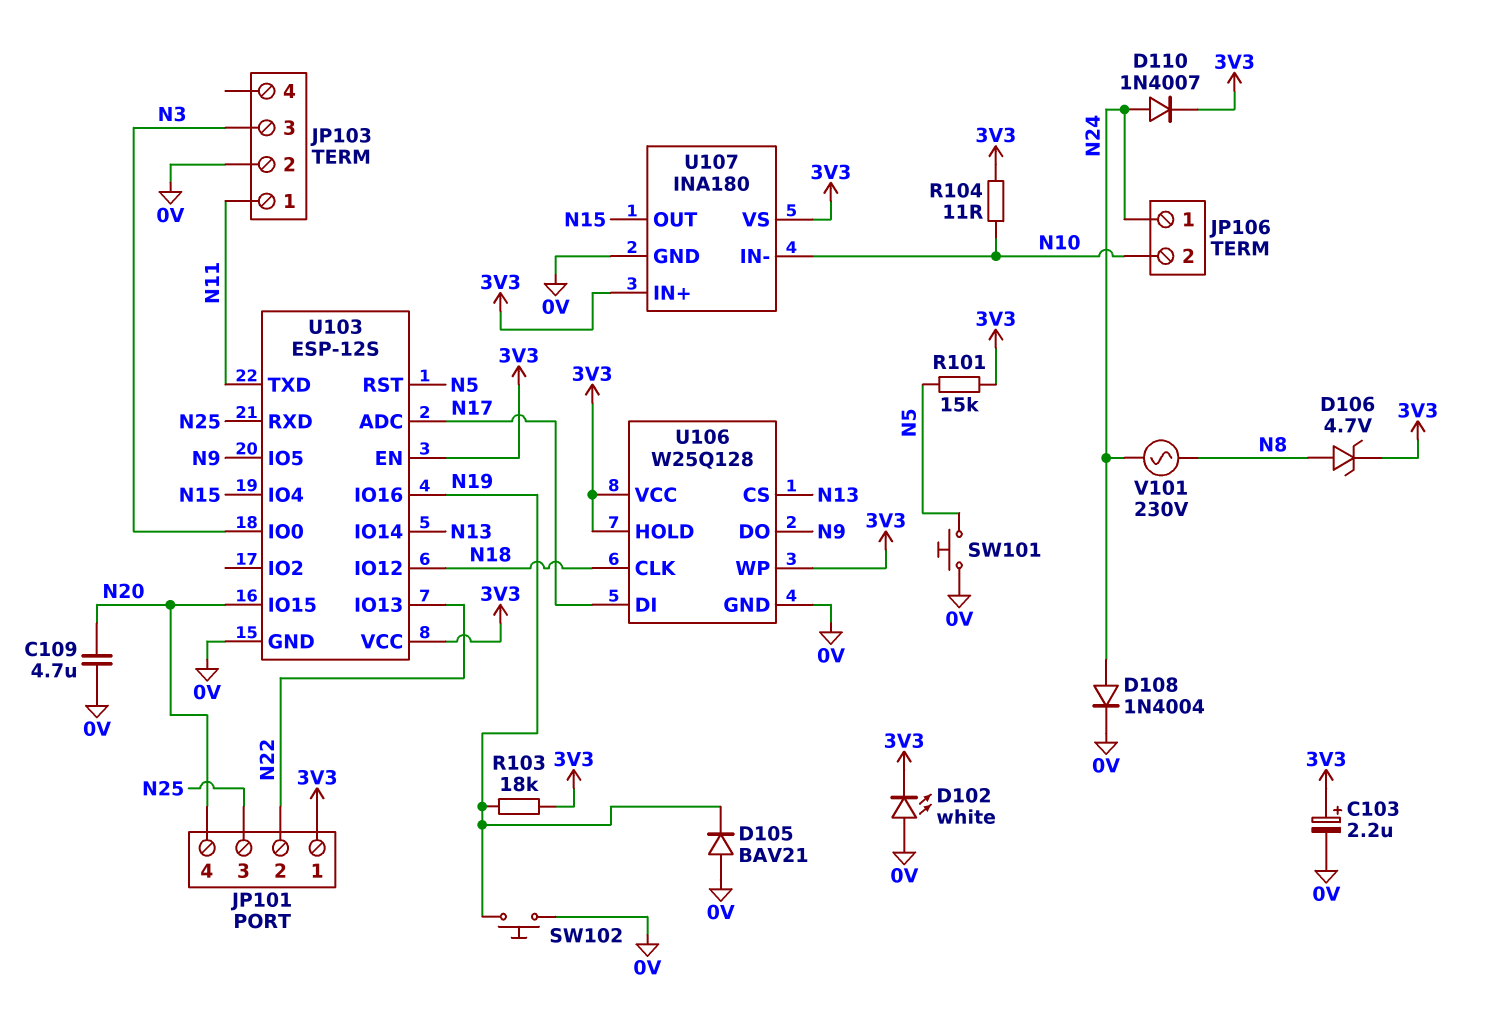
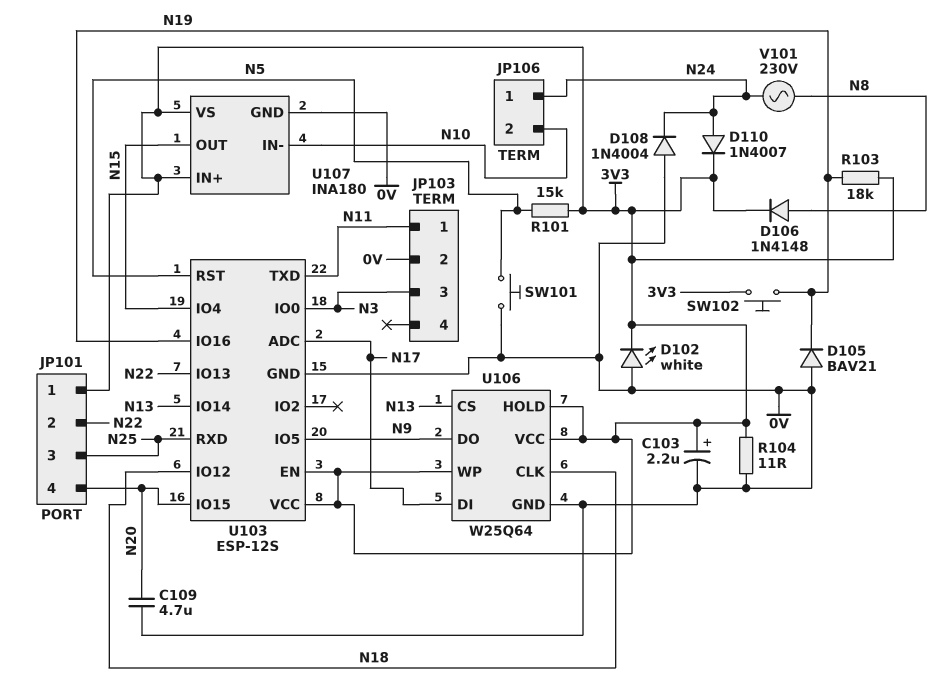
D106: zener 4.7V (A N8, K 3V3) -> diode 1N4148 (A N8, K 3V3)
D108: diode 1N4004 (A N24, K 0V) -> diode 1N4004 (A 0V, K N24)
R104: 11 (3V3, N10) -> 11 (0V, 3V3)
SW102: button (0V, N19) -> button (3V3, N19)
U106: W25Q128 -> W25Q64

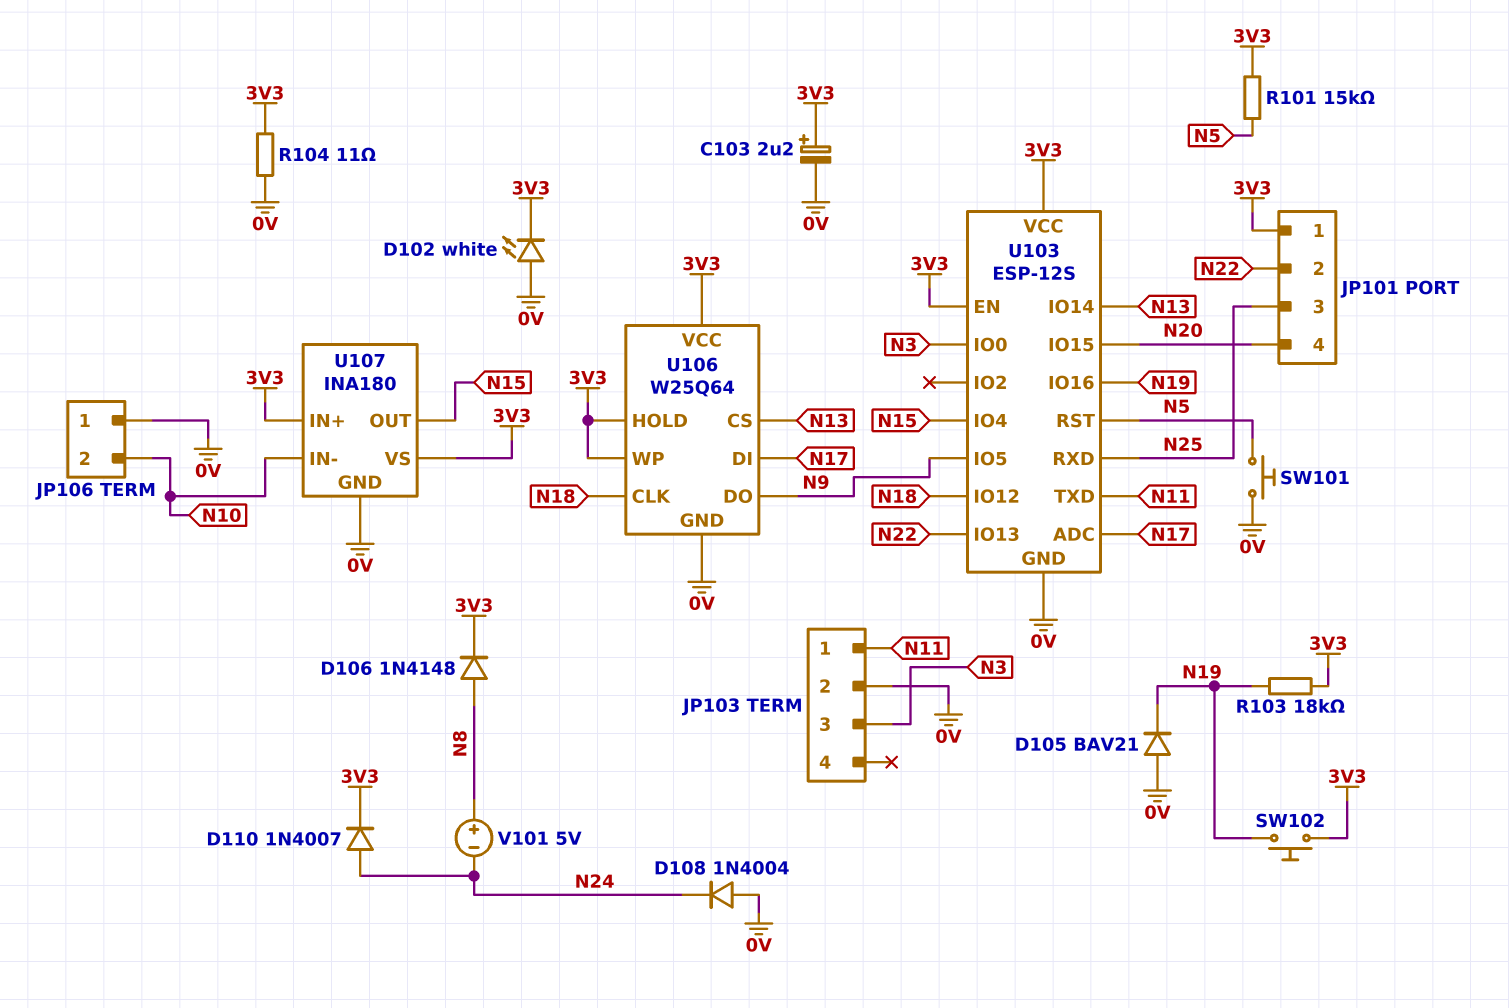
C109: 4.7uF (0V, N20) -> none
JP106 pin 1: N24 -> 0V
V101: AC 230V (N8, N24) -> 5V (plus N8, minus N24)

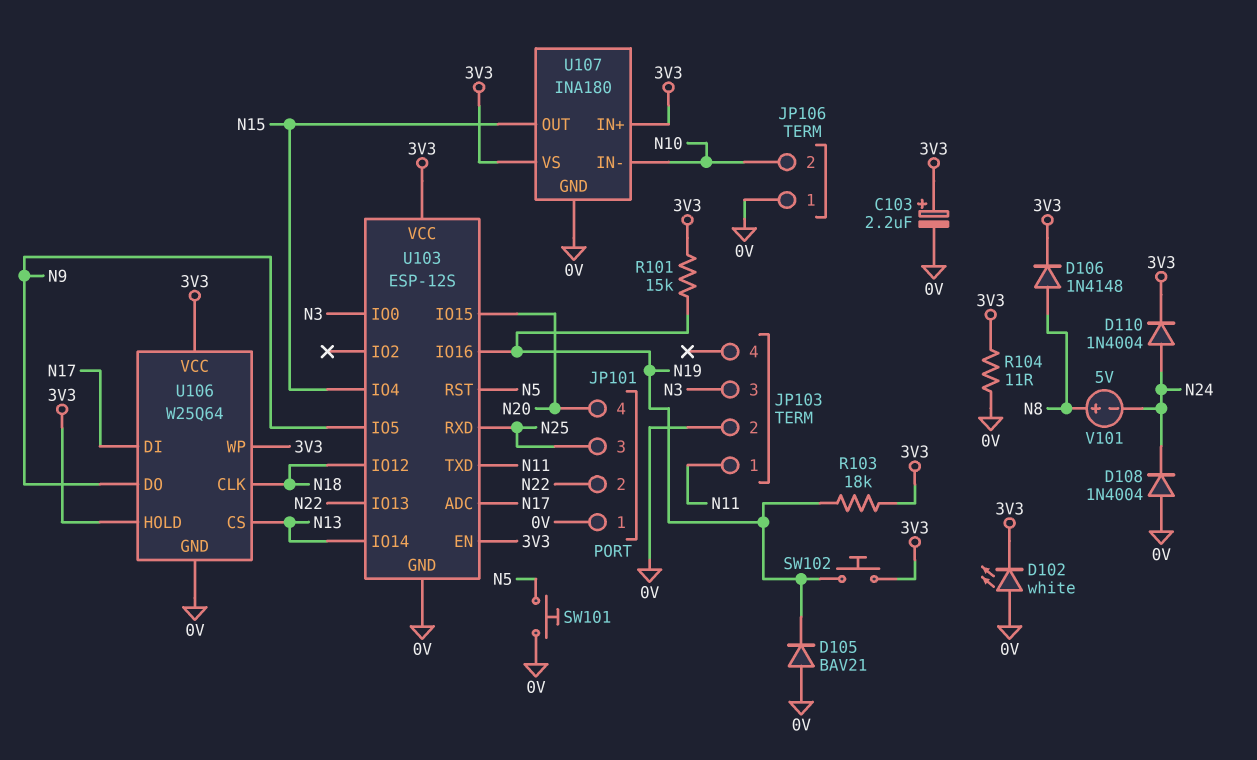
D110: diode 1N4007 (A N24, K 3V3) -> diode 1N4004 (A N24, K 3V3)
JP101 pin 1: 3V3 -> 0V
R101: 15k (3V3, N5) -> 15k (3V3, N19)

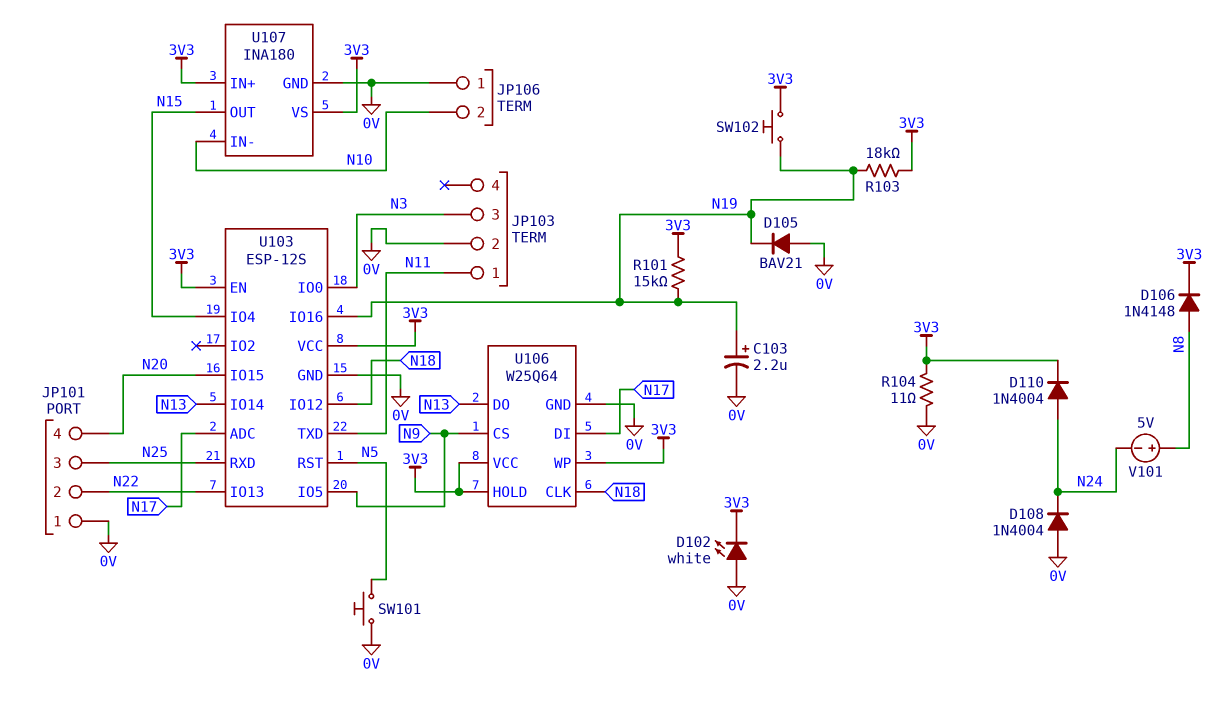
C103: 2.2uF (plus 3V3, minus 0V) -> 2.2uF (plus N19, minus 0V)
U106 pin CS: N13 -> N9
U106 pin DO: N9 -> N13

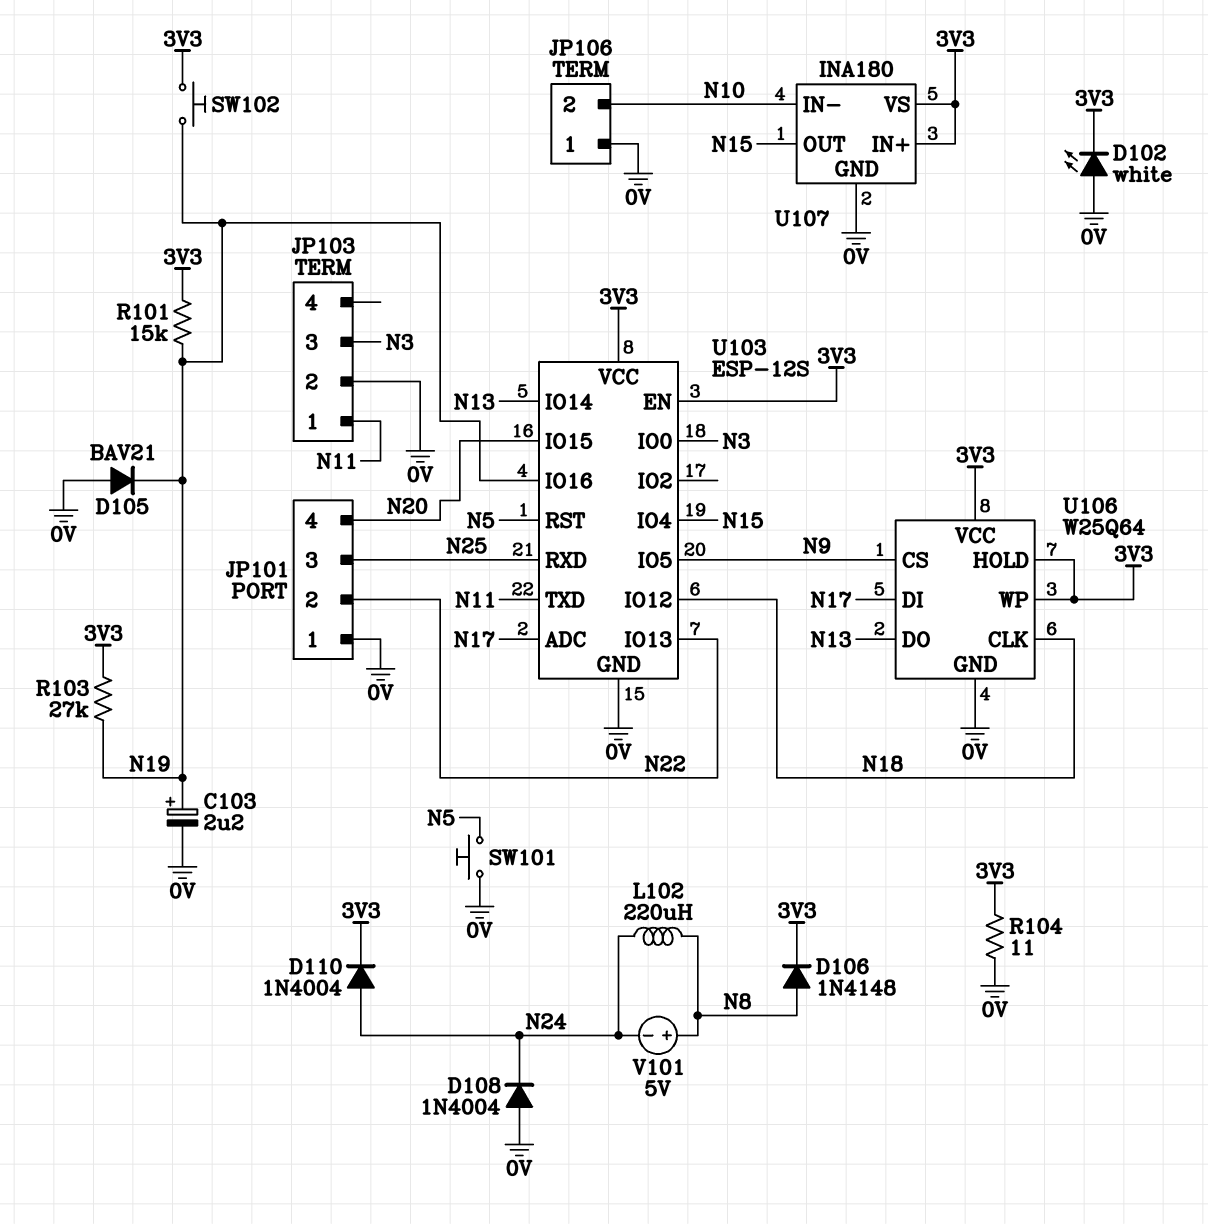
L102: none -> 220uH (N8, N24)
R103: 18k (3V3, N19) -> 27k (3V3, N19)

